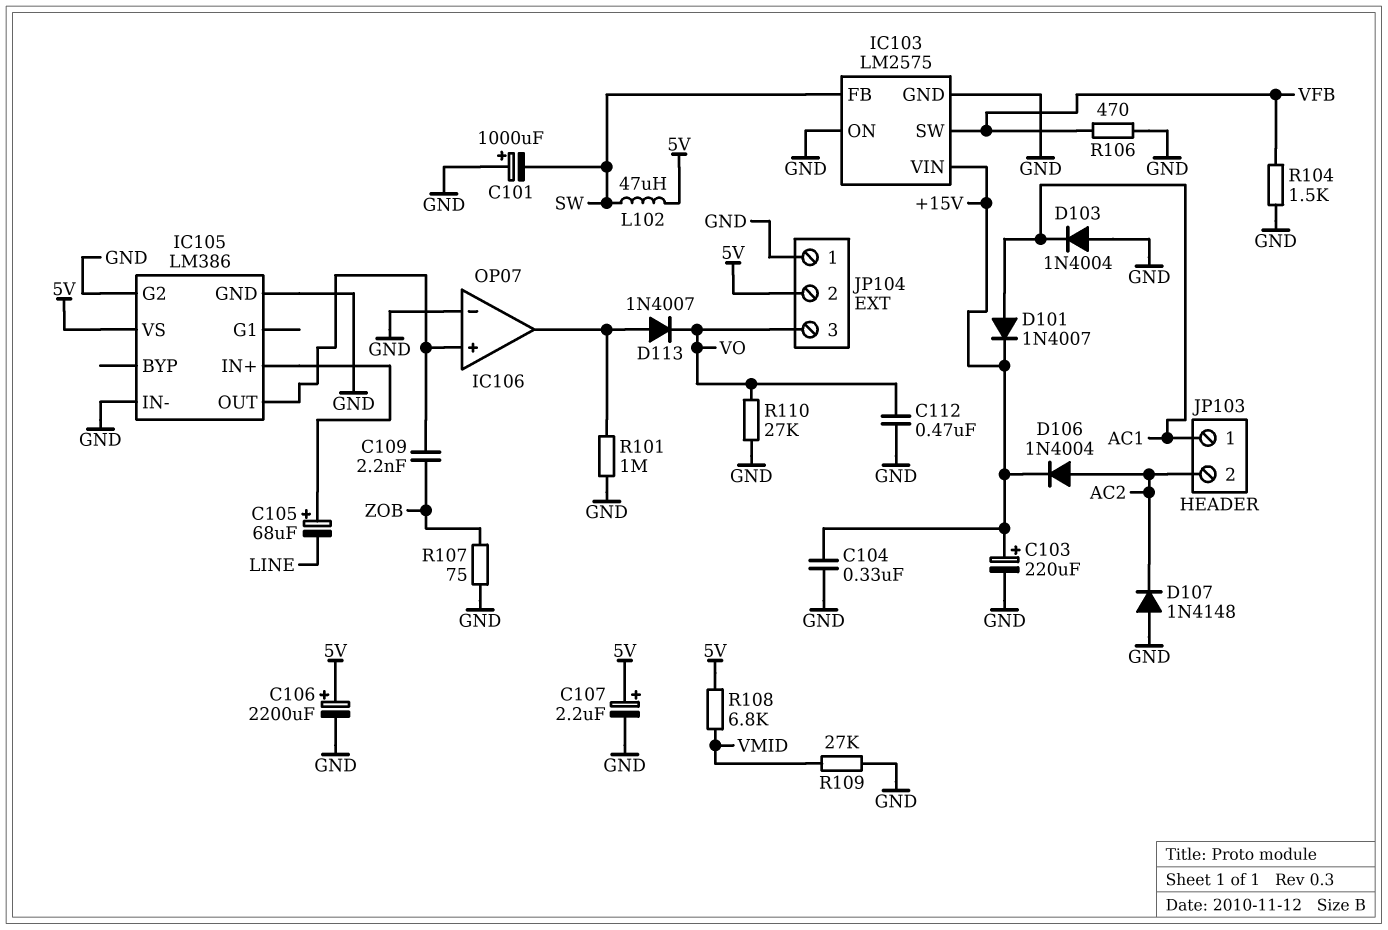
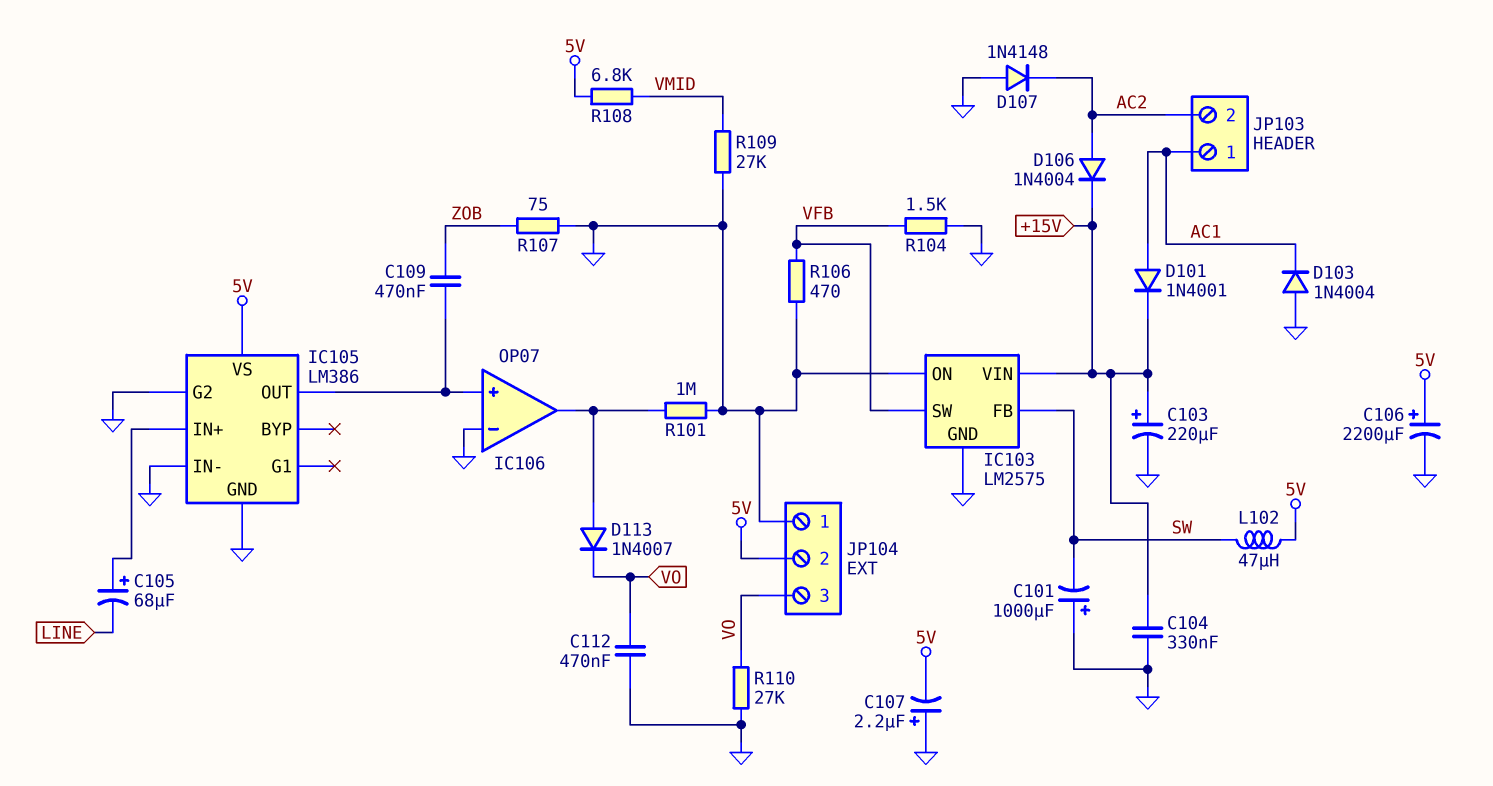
C107: 2.2uF (plus 5V, minus GND) -> 2.2uF (plus GND, minus 5V)
C109: 2.2nF (IC105/OUT, ZOB) -> 470nF (IC105/OUT, ZOB)
D101: diode 1N4007 (A AC1, K +15V) -> diode 1N4001 (A AC1, K +15V)

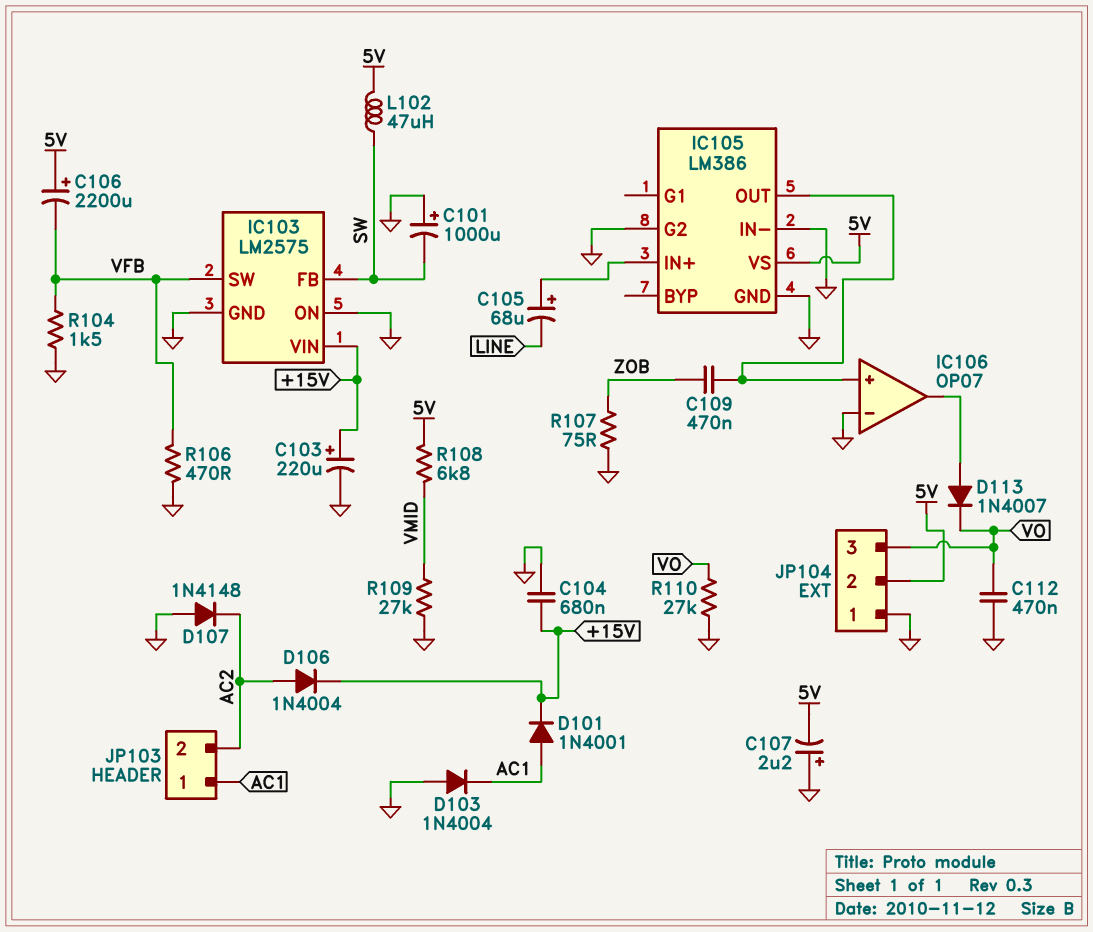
C104: 330nF (+15V, GND) -> 680nF (+15V, GND)
C106: 2200uF (plus 5V, minus GND) -> 2200uF (plus 5V, minus VFB)
R101: 1M (GND, IC106/out) -> none

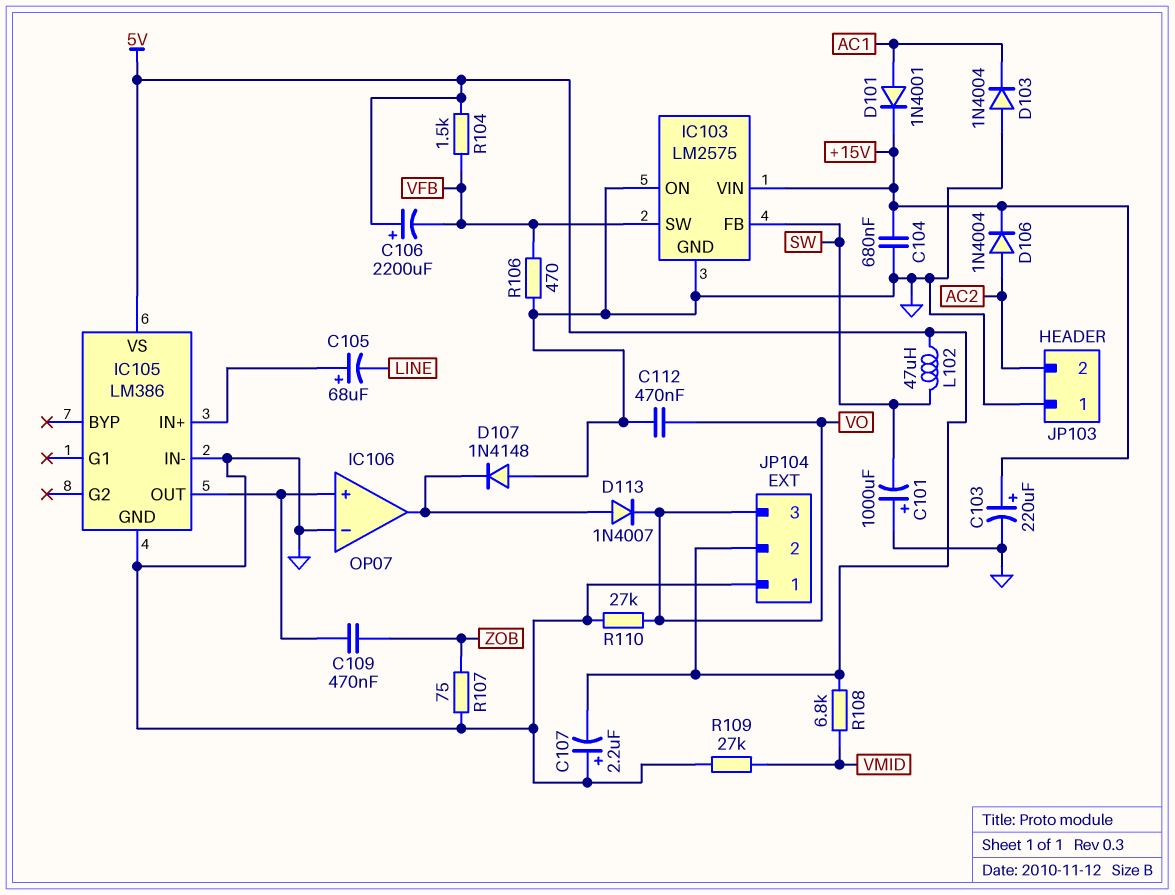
D107: diode 1N4148 (A GND, K AC2) -> diode 1N4148 (A GND, K IC106/out)
IC105 pin G2: GND -> none
JP103 pin 1: AC1 -> GND
R104: 1.5k (GND, VFB) -> 1.5k (5V, VFB)

